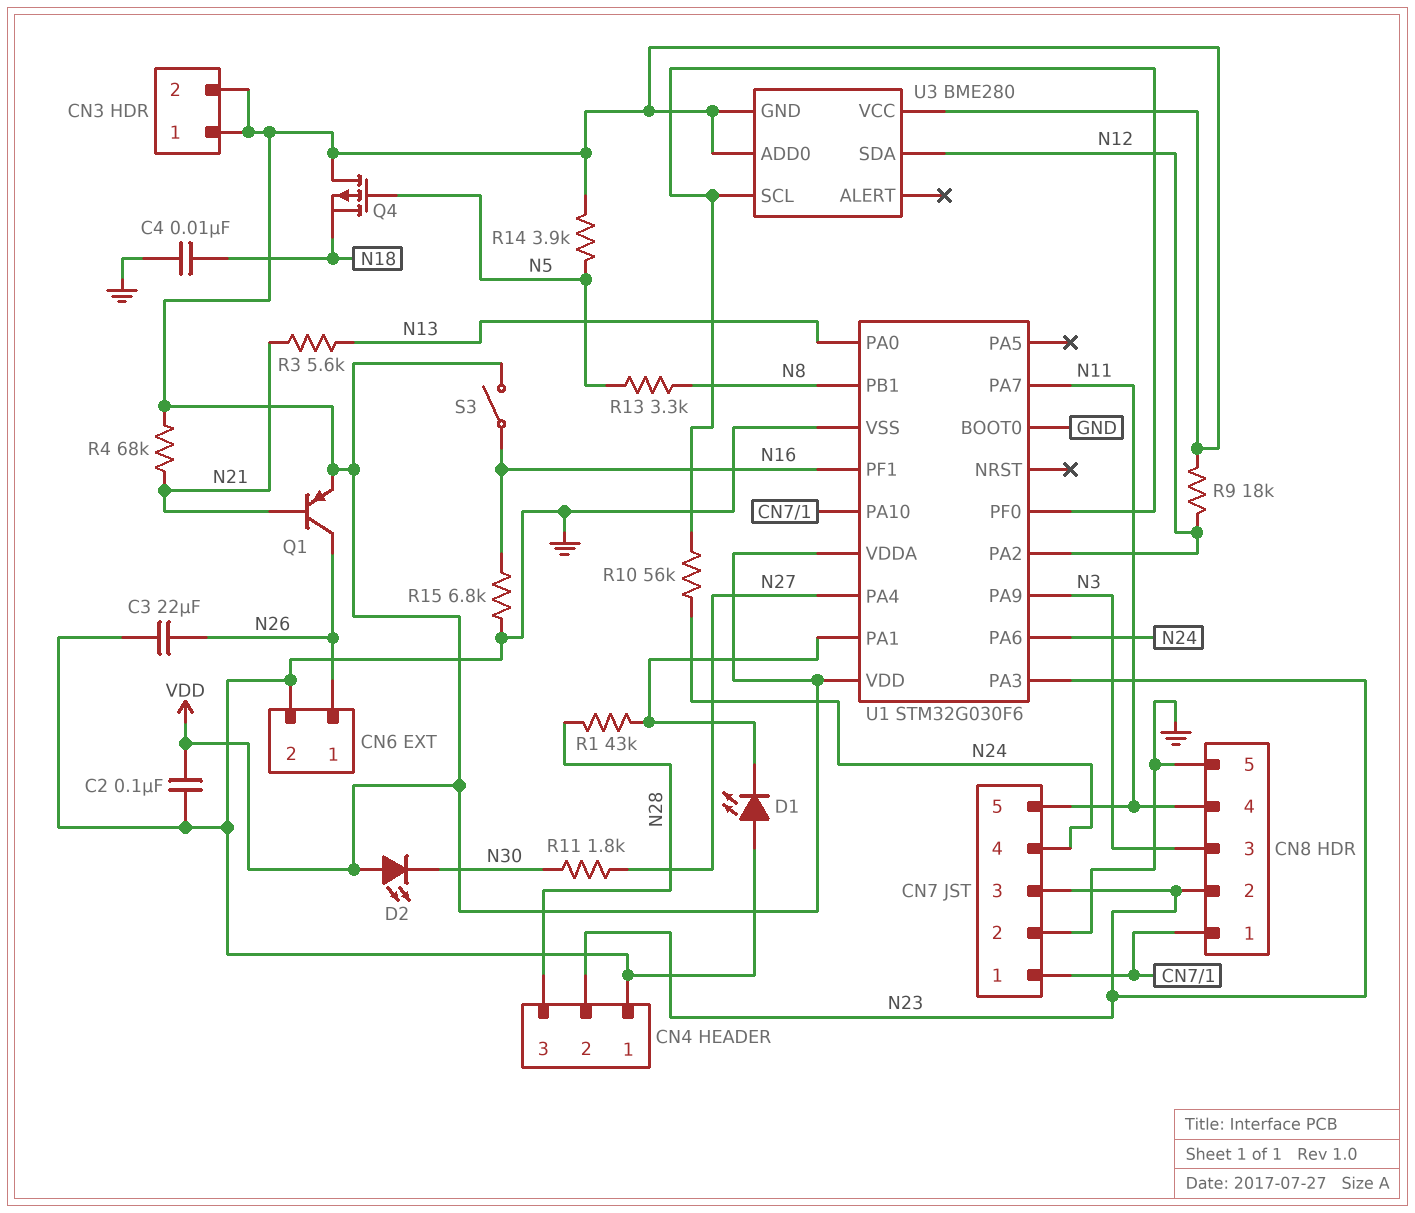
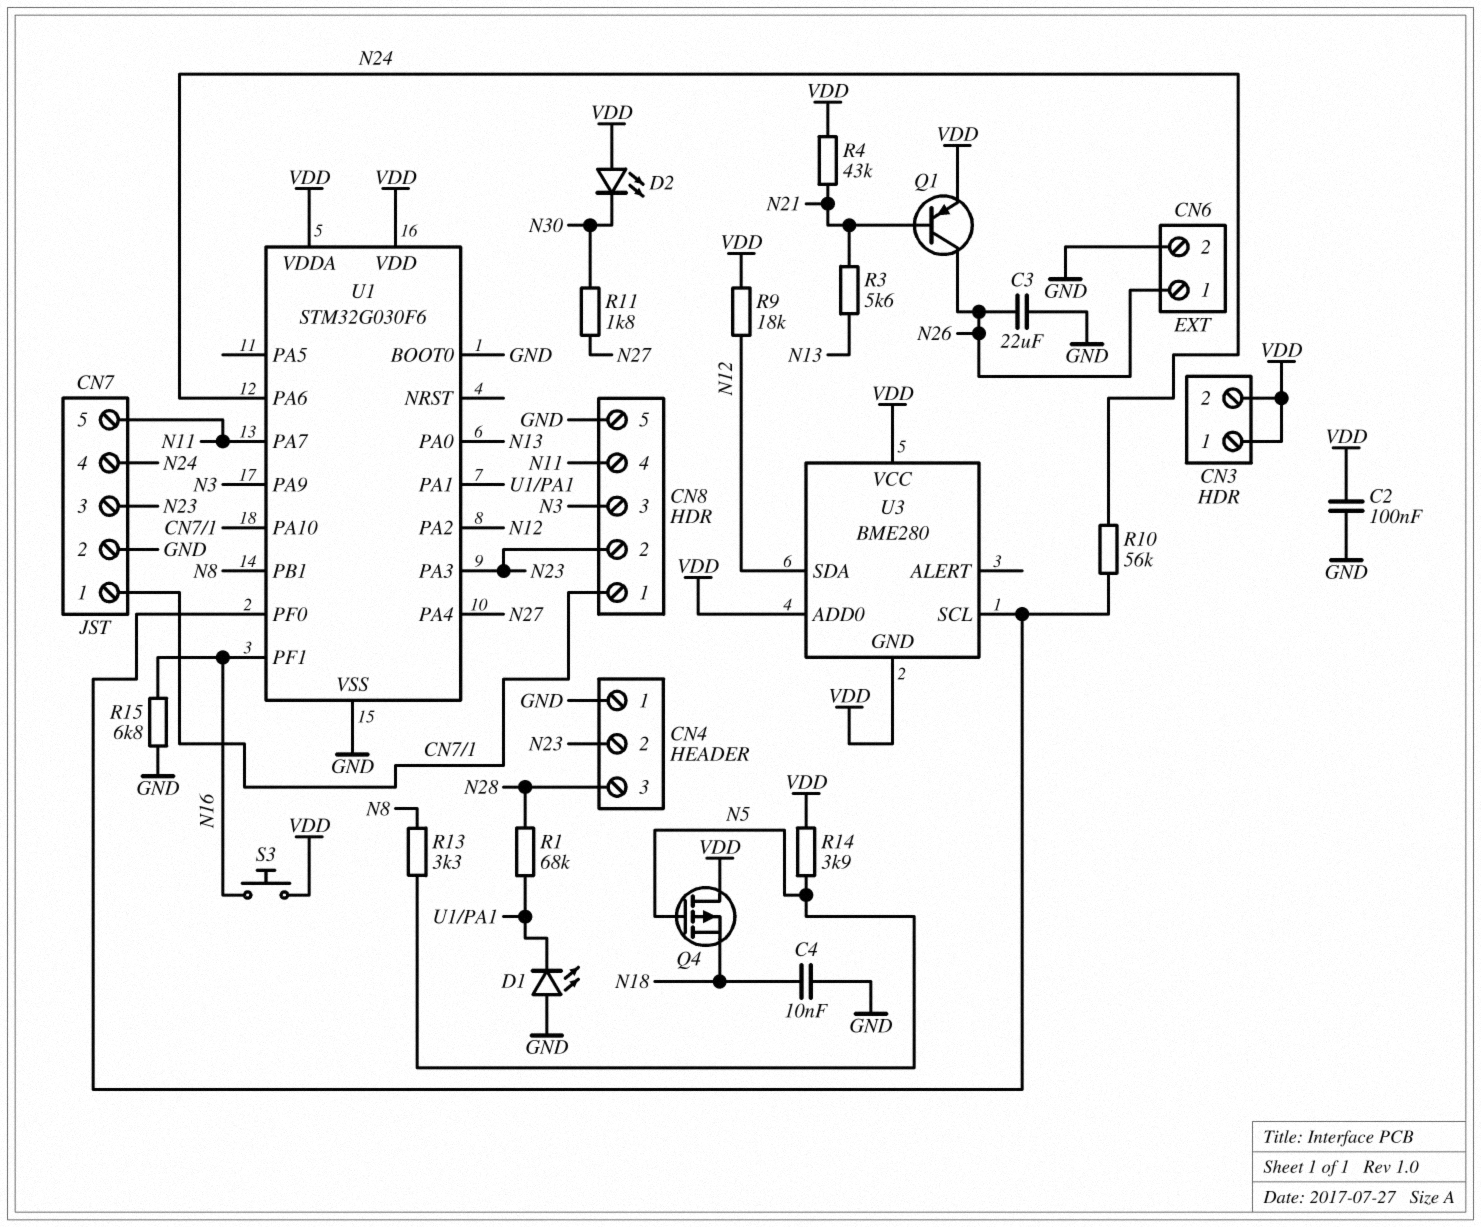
R1: 43k (N28, U1/PA1) -> 68k (N28, U1/PA1)
R4: 68k (N21, VDD) -> 43k (N21, VDD)
S3: switch (N16, VDD) -> button (N16, VDD)

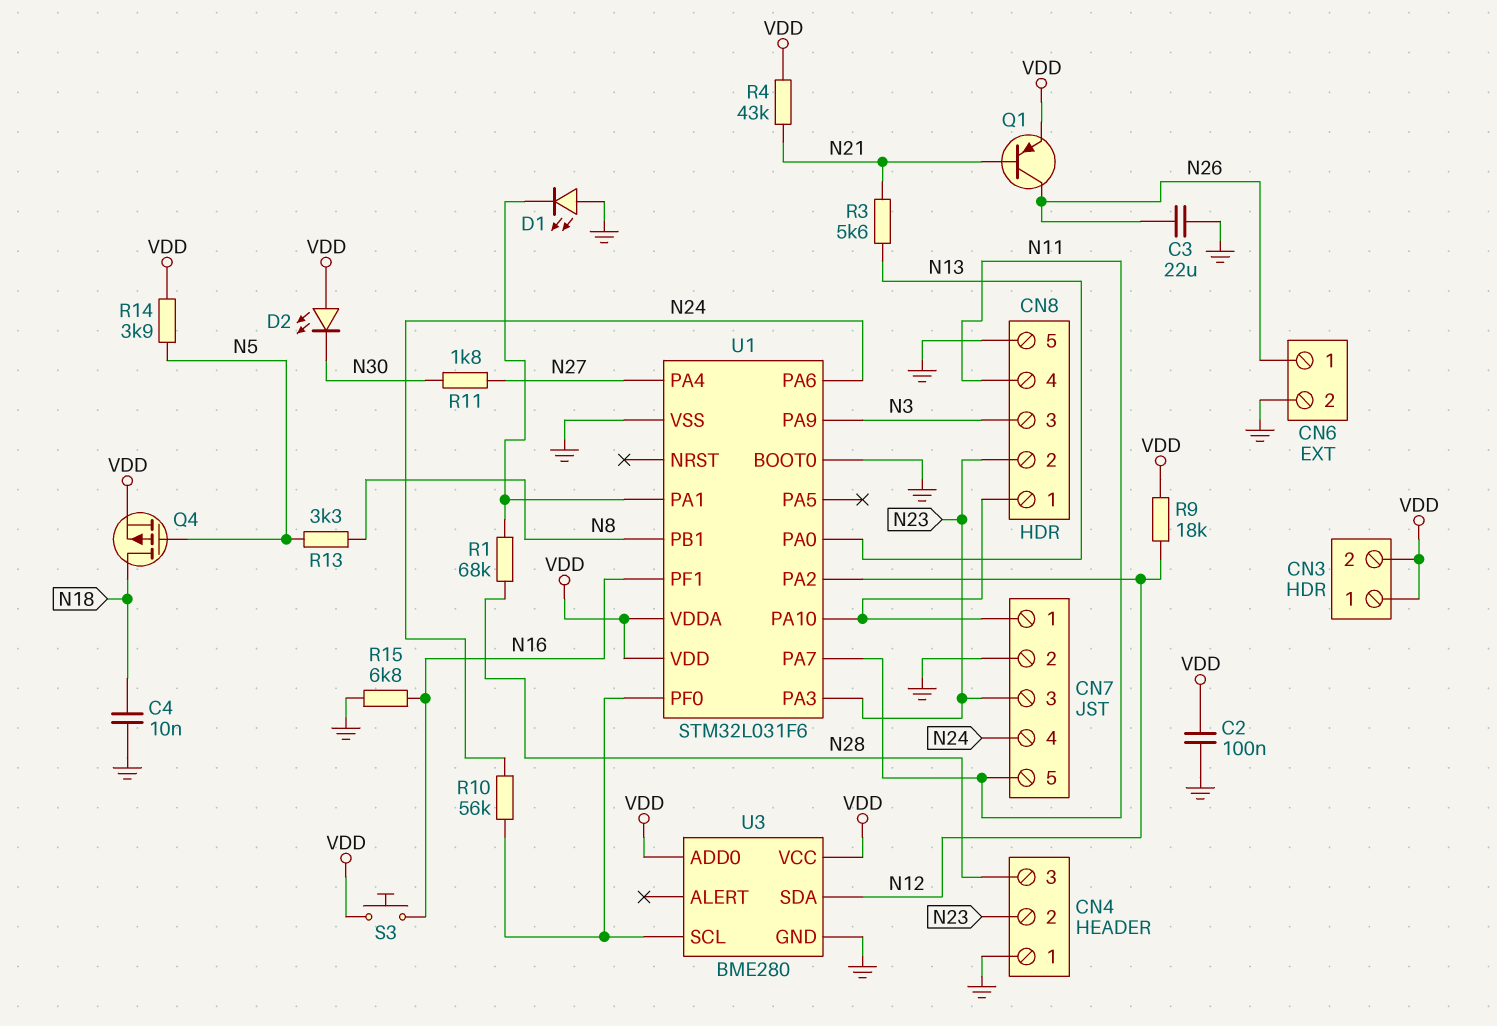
Q4: PMOS (G N5, D VDD, S N18) -> PMOS (G N5, D N18, S VDD)
U1: STM32G030F6 -> STM32L031F6
U3 pin GND: VDD -> GND

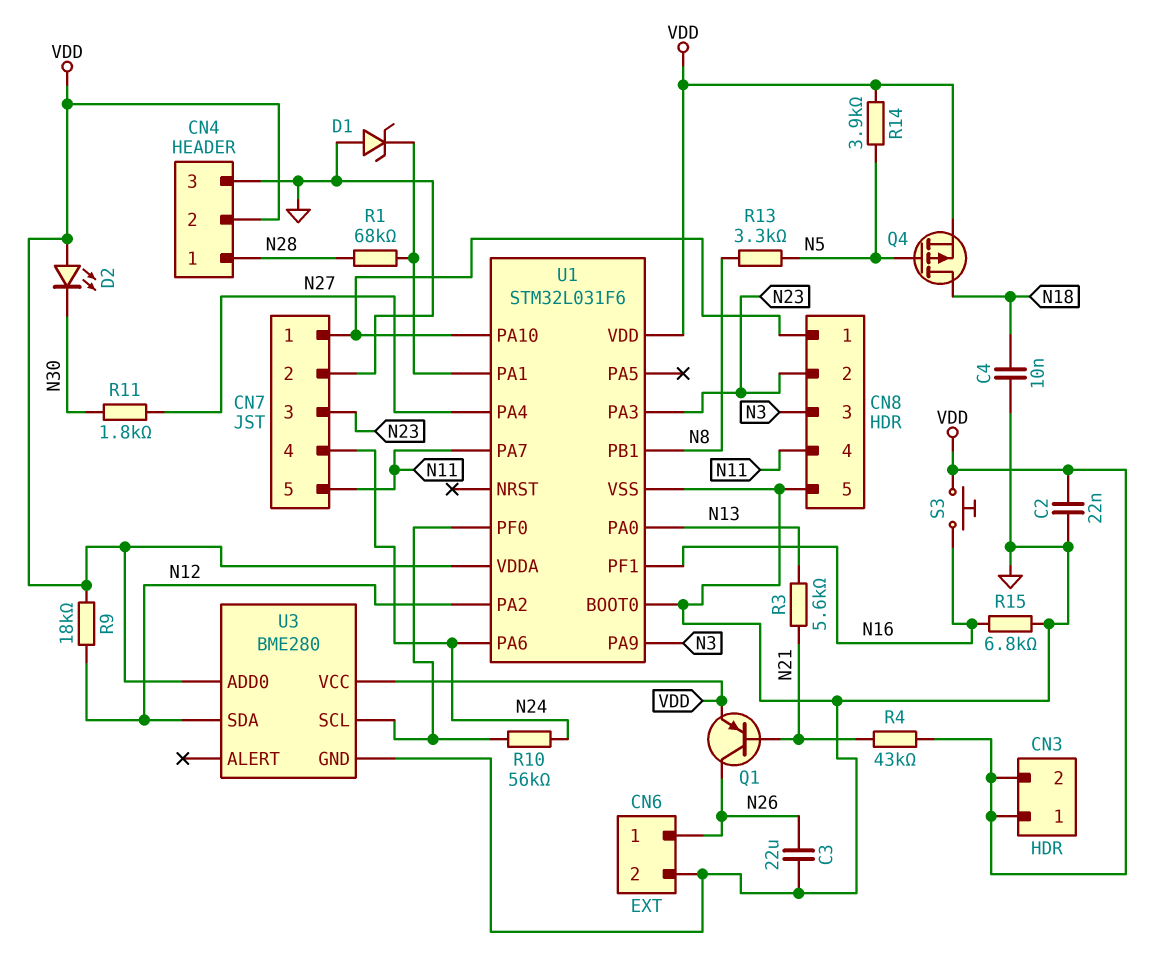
C2: 100nF (GND, VDD) -> 22nF (GND, VDD)
CN4 pin 1: GND -> N28
CN4 pin 2: N23 -> VDD
CN4 pin 3: N28 -> GND
D1: LED (A GND, K U1/PA1) -> zener (A GND, K U1/PA1)

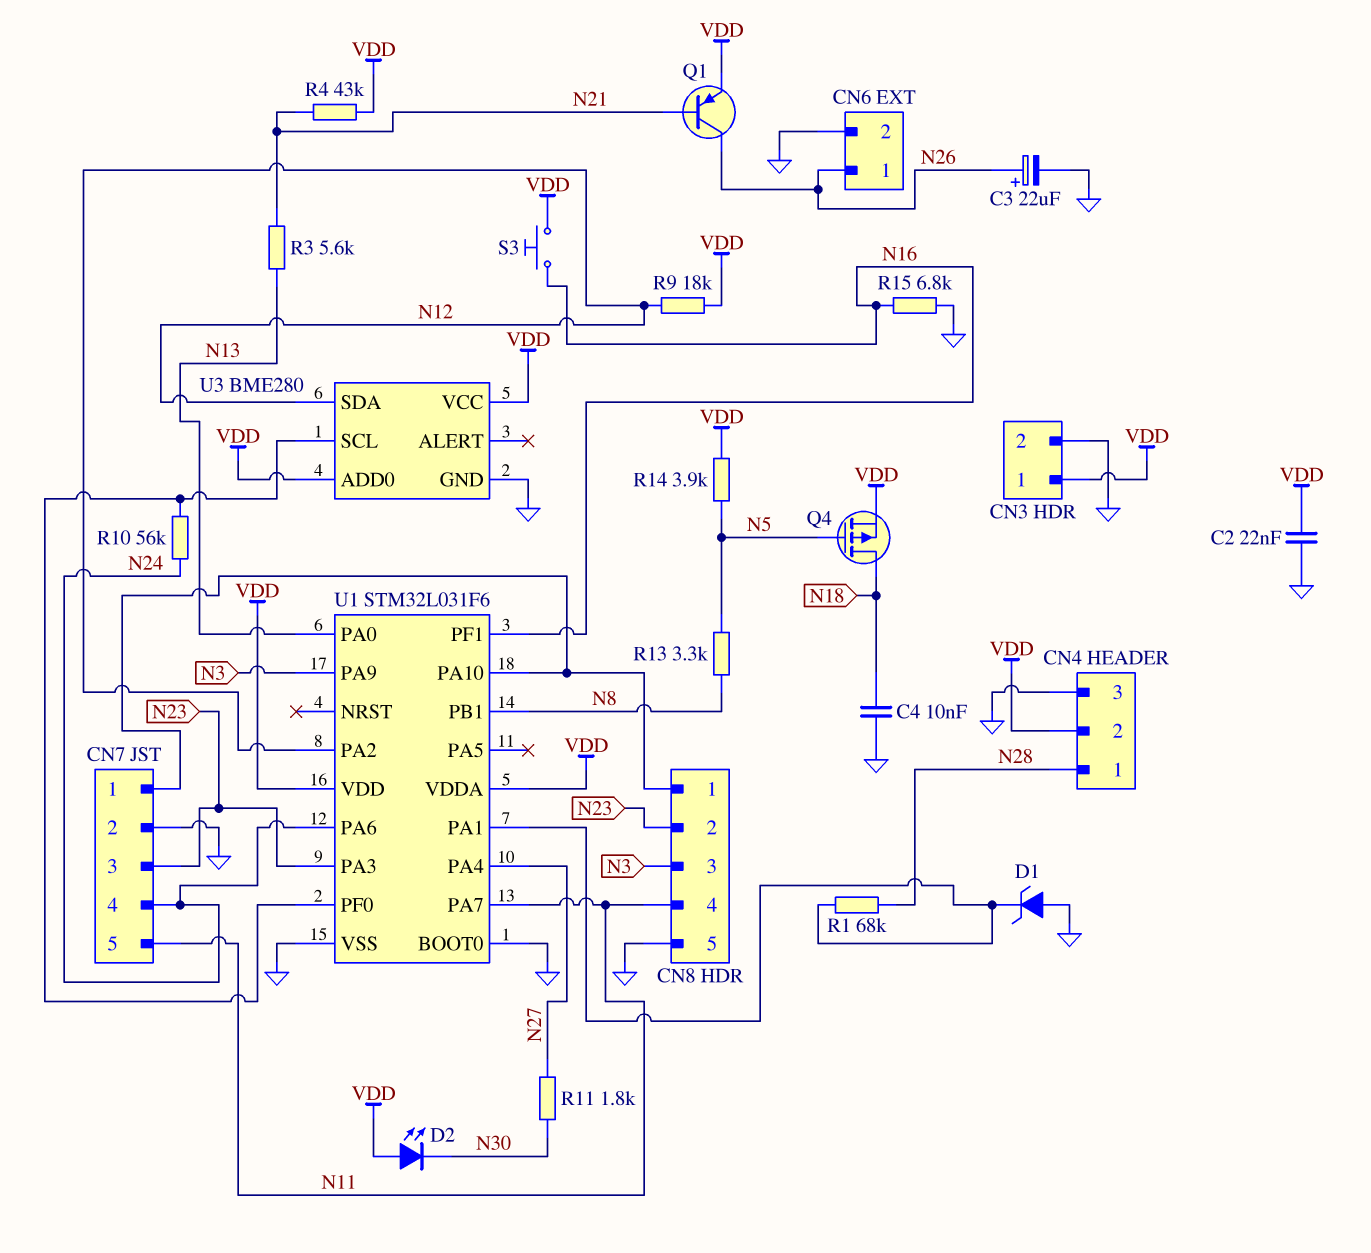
C3: 22uF (GND, N26) -> 22uF (plus N26, minus GND)
CN3 pin 2: VDD -> GND

